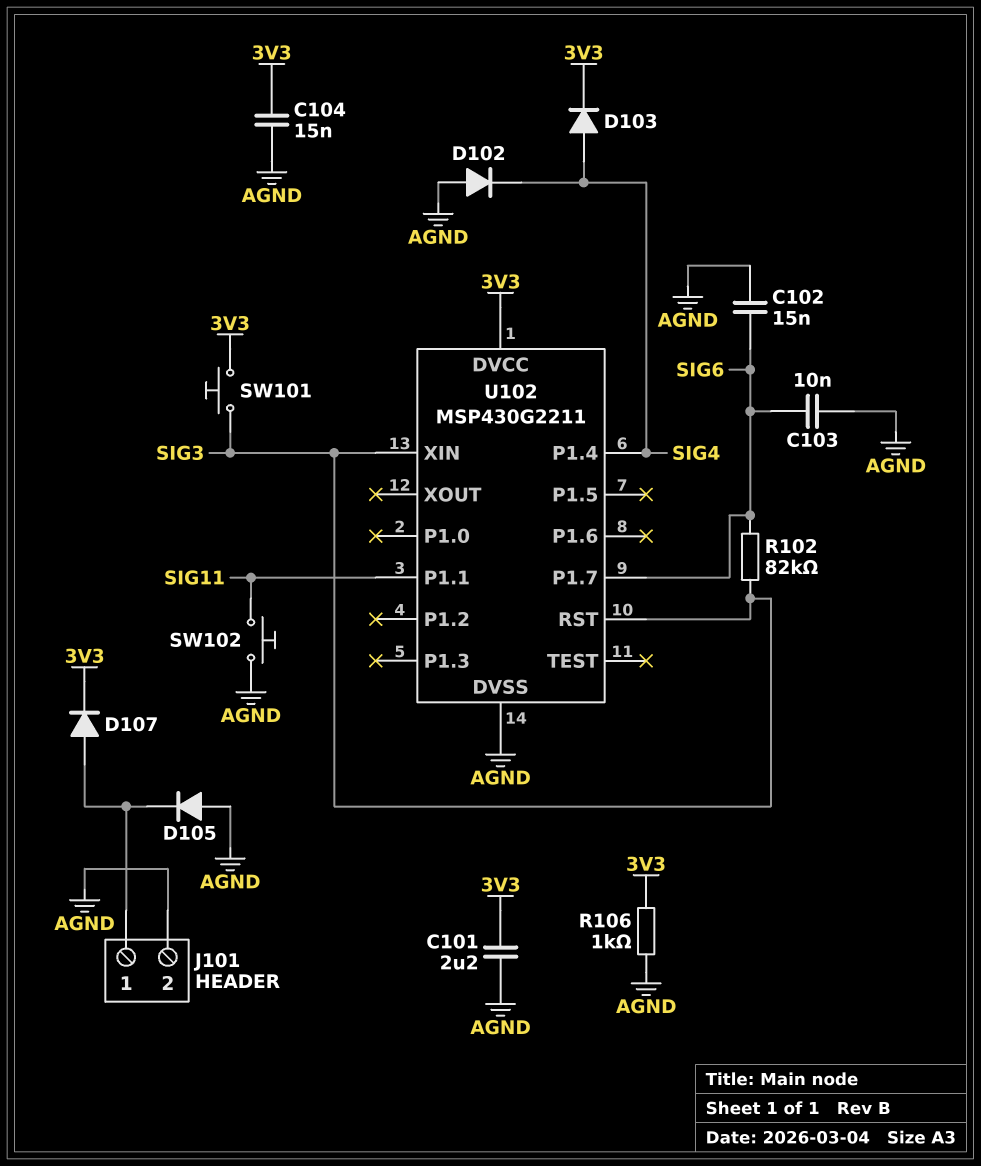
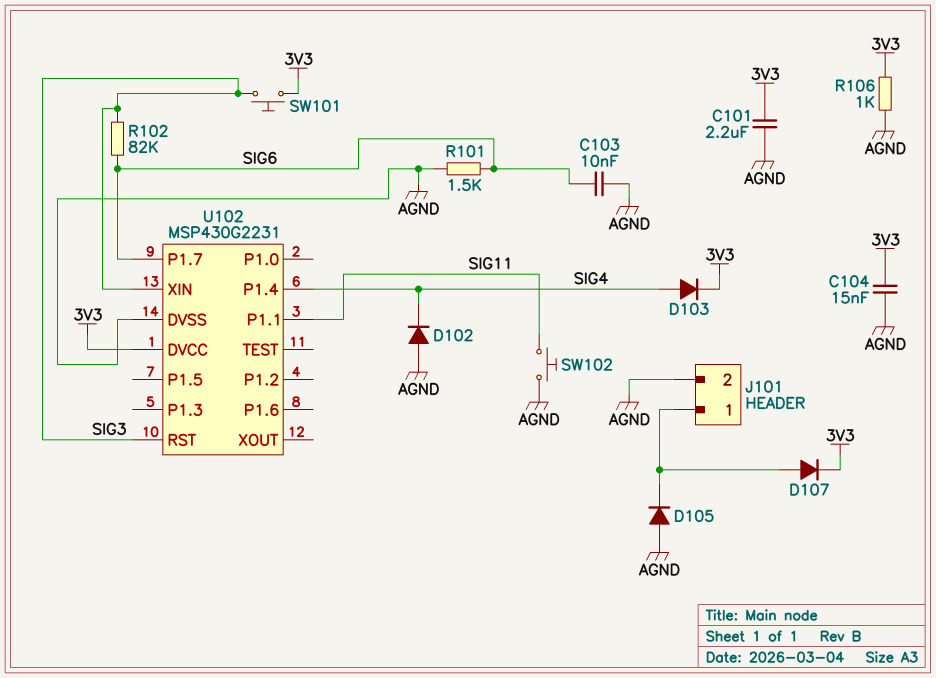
C102: 15nF (AGND, SIG6) -> none
R101: none -> 1.5k (AGND, SIG6)
U102: MSP430G2211 -> MSP430G2231

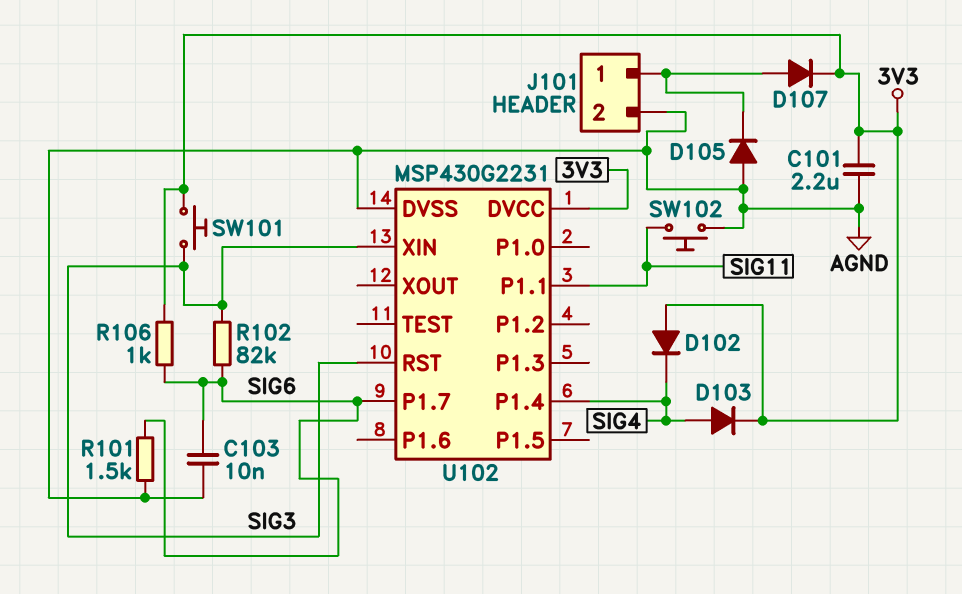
C104: 15nF (3V3, AGND) -> none
D102: diode (A AGND, K SIG4) -> diode (A 3V3, K SIG4)
R106: 1k (3V3, AGND) -> 1k (3V3, SIG6)

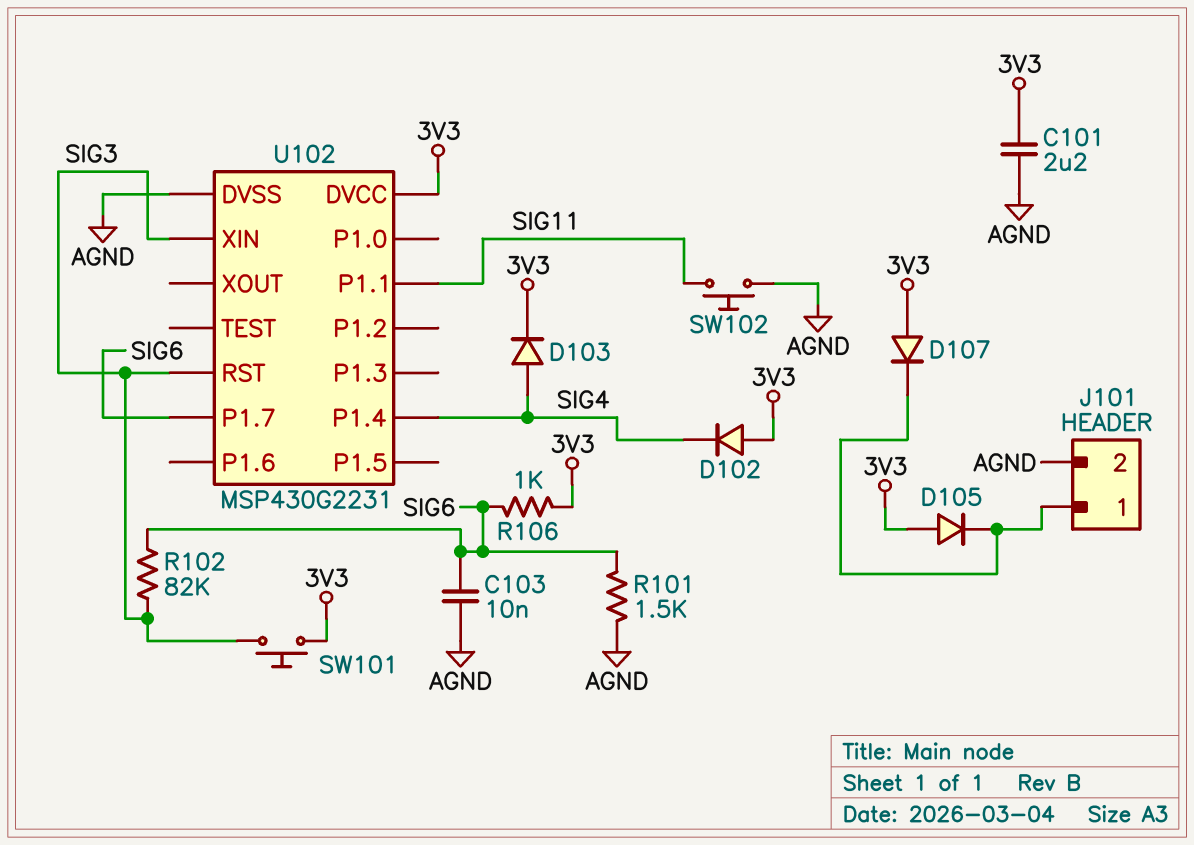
D105: diode (A AGND, K J101/1) -> diode (A 3V3, K J101/1)
D107: diode (A J101/1, K 3V3) -> diode (A 3V3, K J101/1)

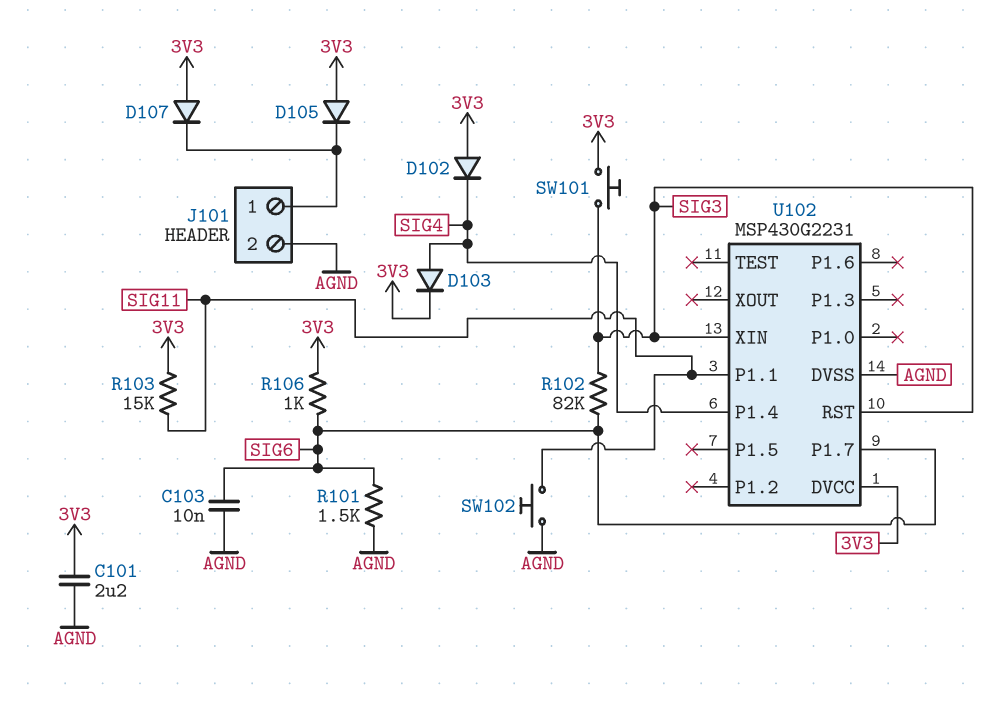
R103: none -> 15k (3V3, SIG11)

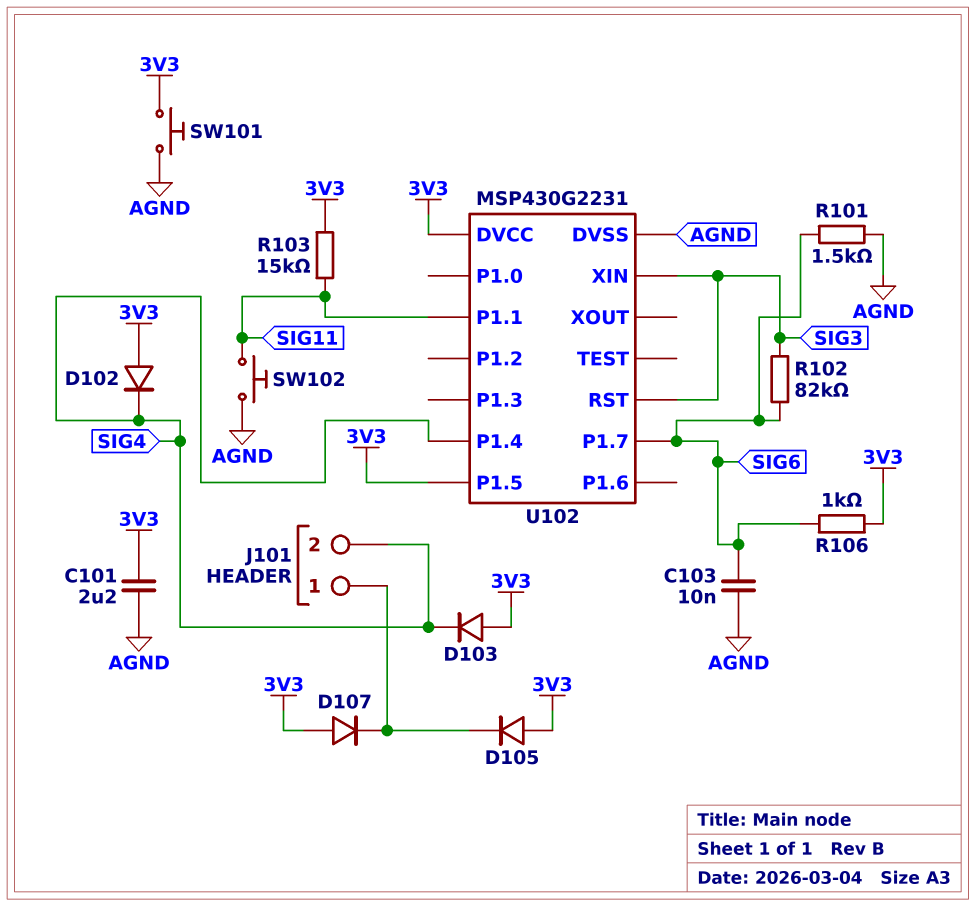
D103: diode (A SIG4, K 3V3) -> diode (A 3V3, K SIG4)
J101 pin 2: AGND -> SIG4
SW101: button (3V3, SIG3) -> button (3V3, AGND)
U102 pin P1.5: none -> 3V3

